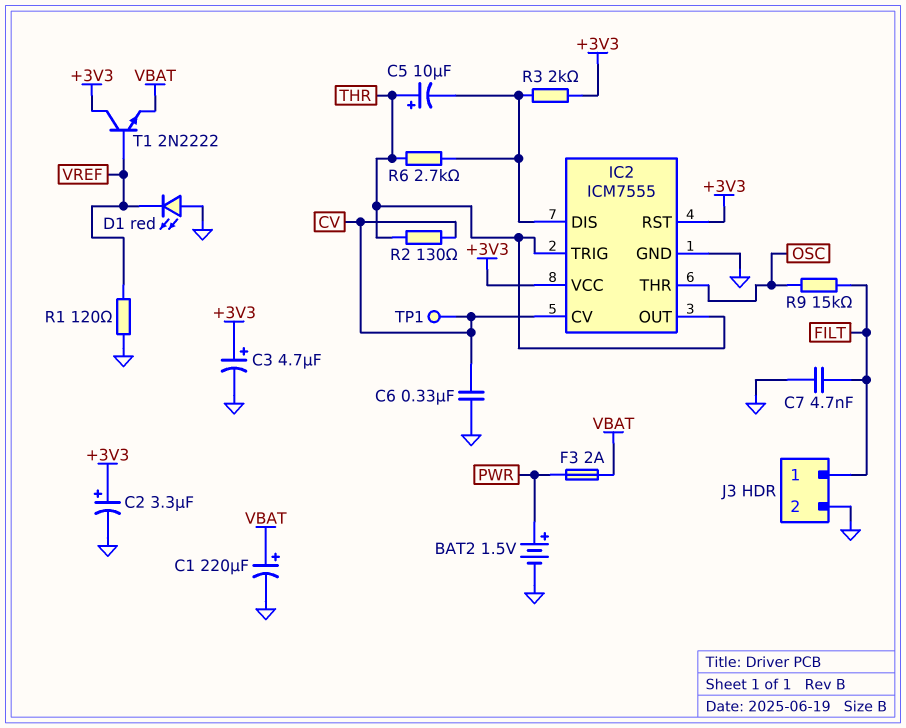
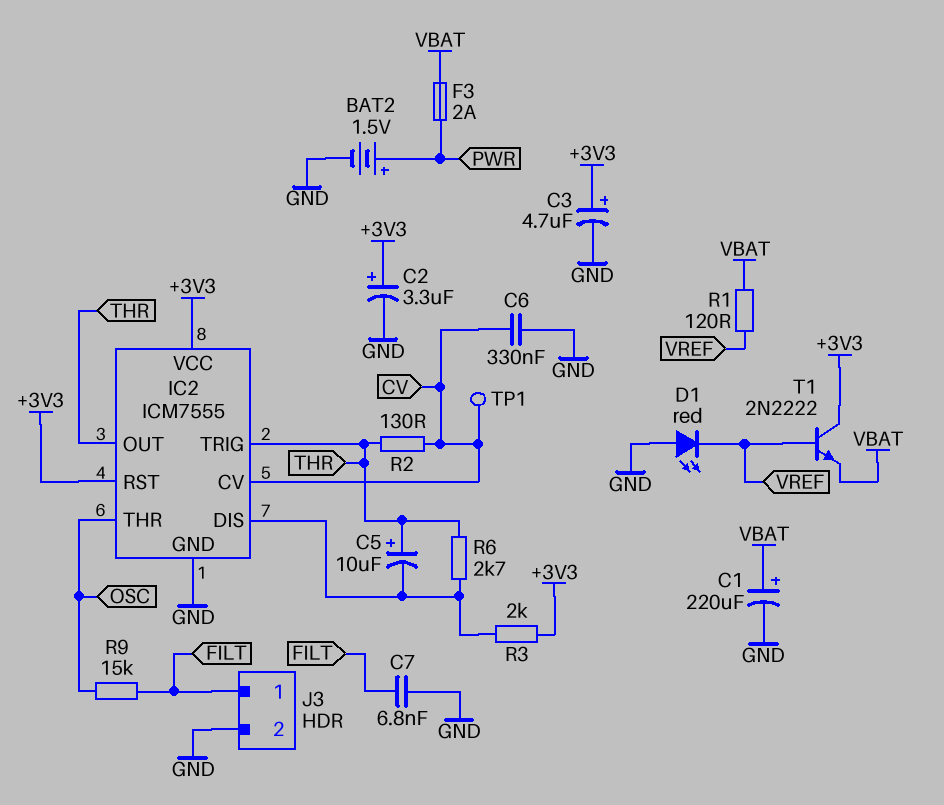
C7: 4.7nF (FILT, GND) -> 6.8nF (FILT, GND)
R1: 120 (GND, VREF) -> 120 (VBAT, VREF)

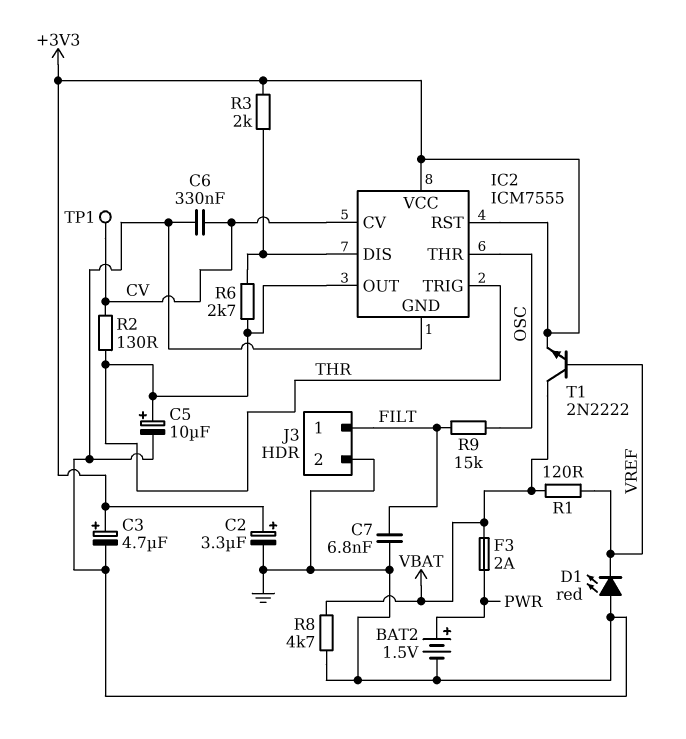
C1: 220uF (plus VBAT, minus GND) -> none
C5: 10uF (plus THR, minus IC2/DIS) -> 10uF (plus THR, minus GND)
R8: none -> 4.7k (GND, VBAT)
T1: NPN 2N2222 (B VREF, C +3V3, E VBAT) -> NPN 2N2222 (B VREF, C VBAT, E +3V3)

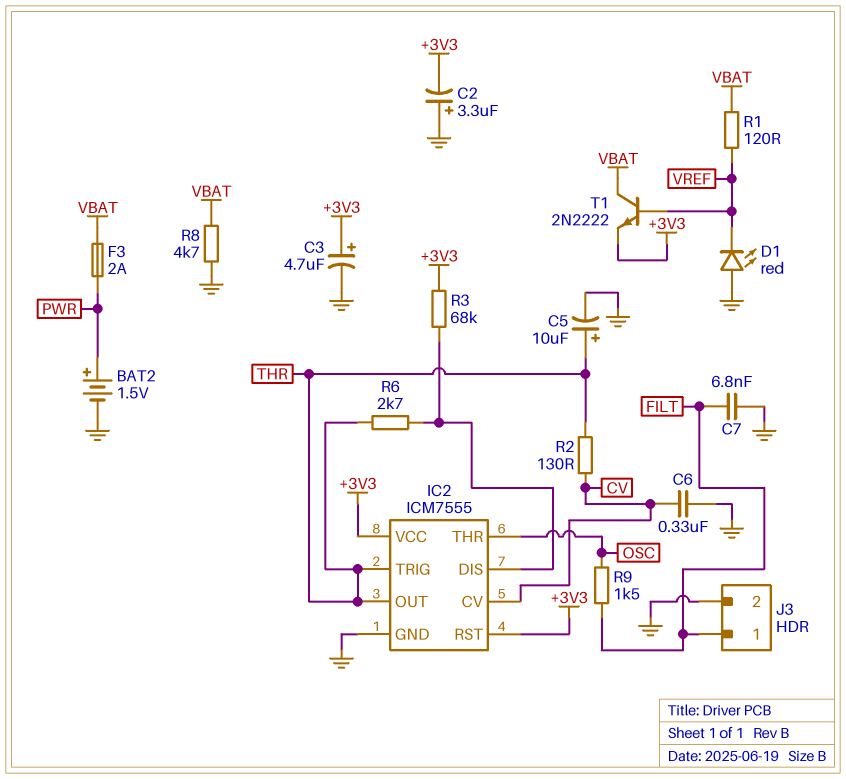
C2: 3.3uF (plus +3V3, minus GND) -> 3.3uF (plus GND, minus +3V3)
R3: 2k (+3V3, IC2/DIS) -> 68k (+3V3, IC2/DIS)
R9: 15k (FILT, OSC) -> 1.5k (FILT, OSC)
TP1: test point (CV) -> none

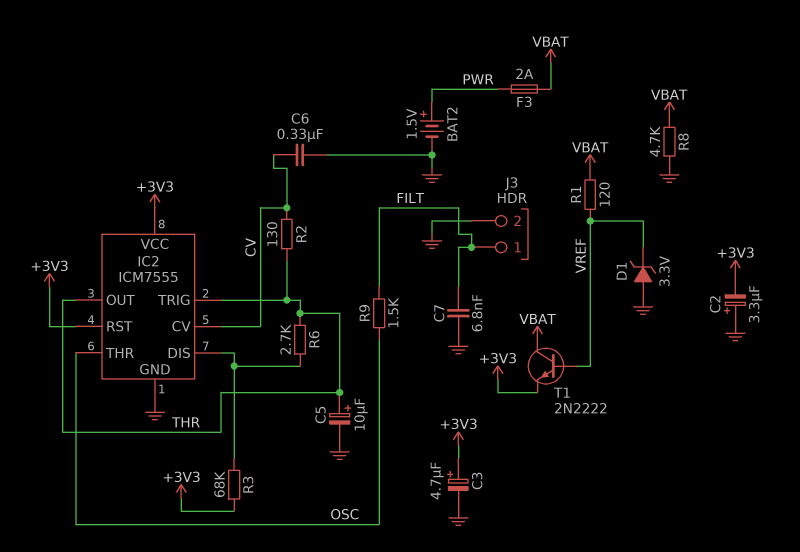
D1: LED red (A GND, K VREF) -> zener 3.3V (A GND, K VREF)

